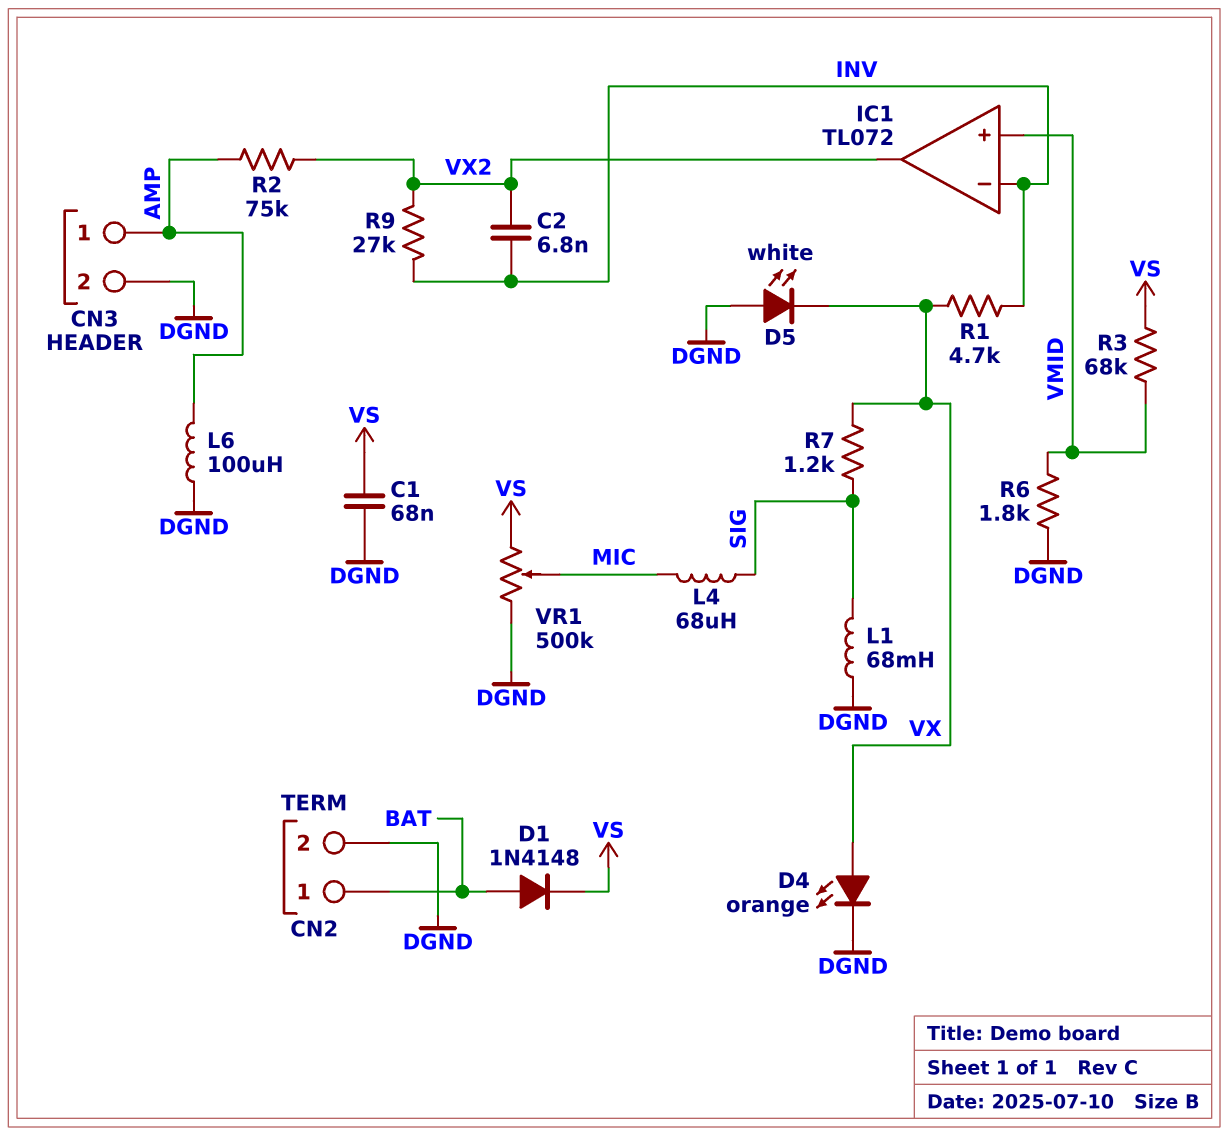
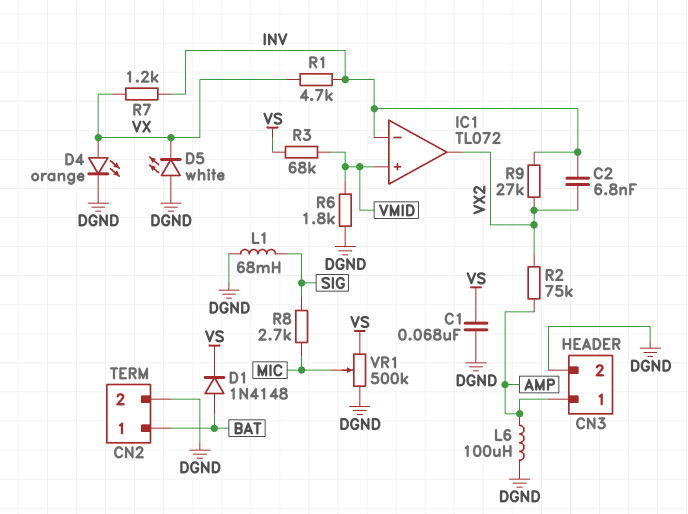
L4: 68uH (MIC, SIG) -> none
R7: 1.2k (SIG, VX) -> 1.2k (INV, VX)
R8: none -> 2.7k (MIC, SIG)

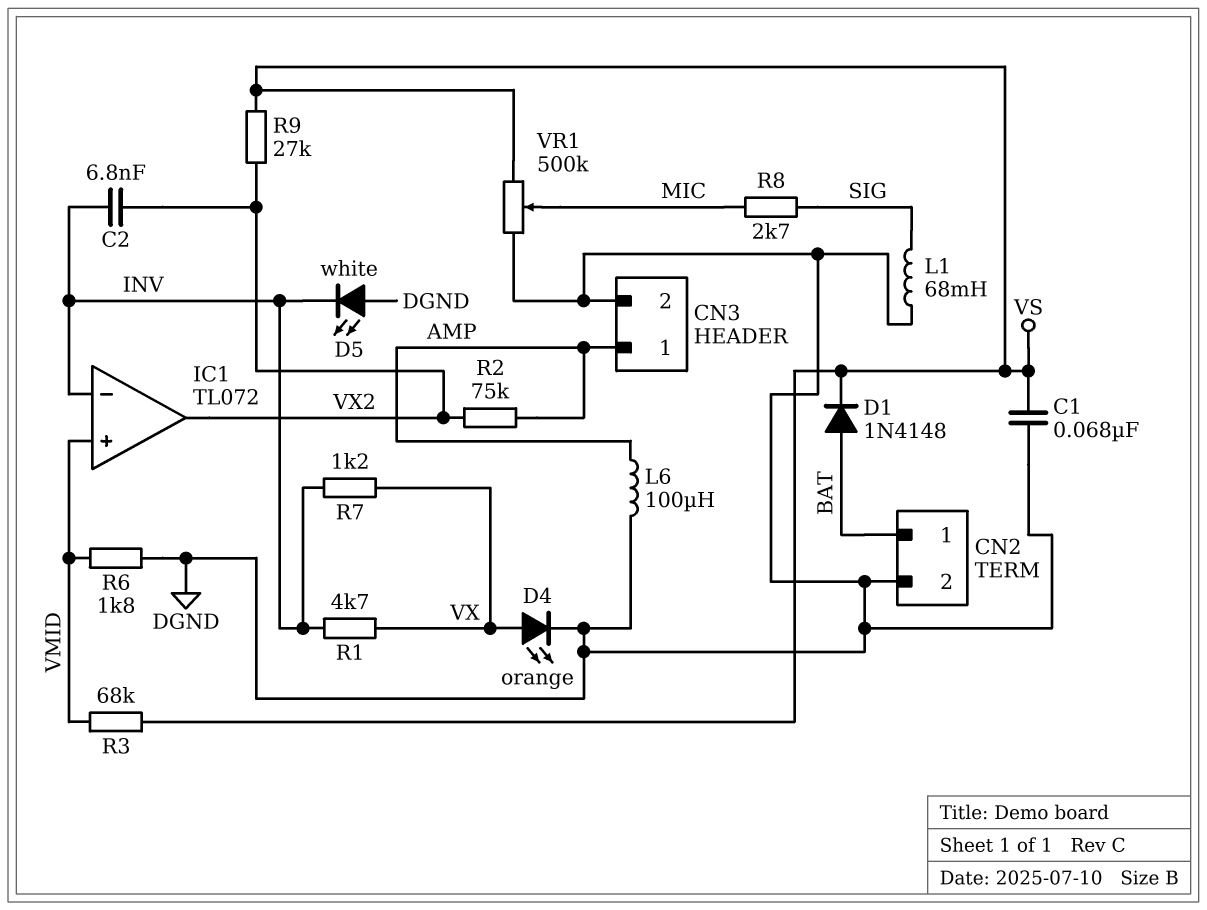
D5: LED white (A DGND, K VX) -> LED white (A DGND, K INV)
R9: 27k (INV, VX2) -> 27k (VS, VX2)

